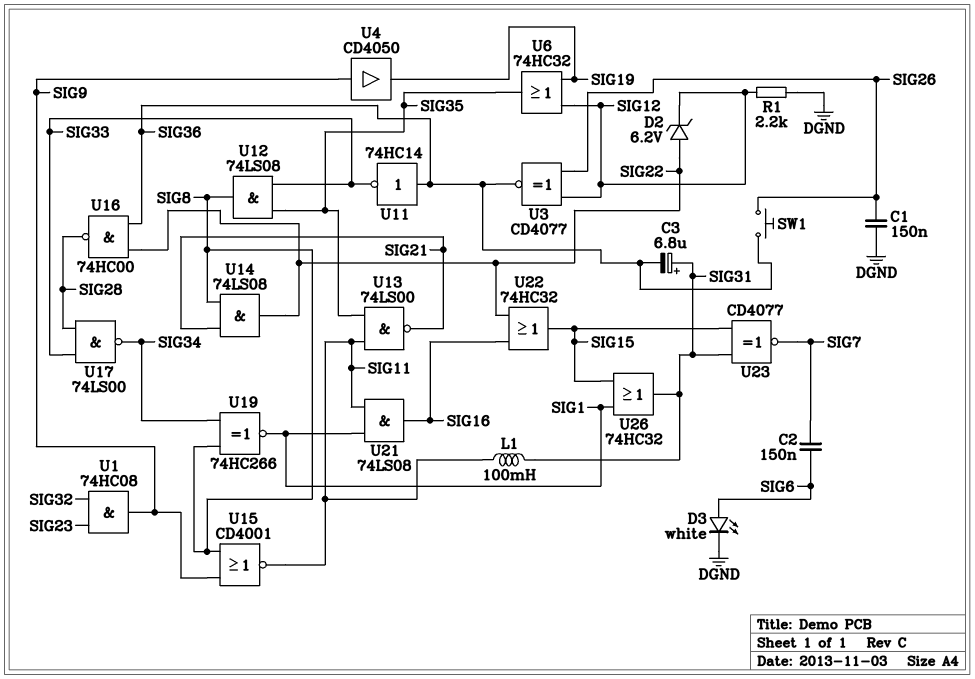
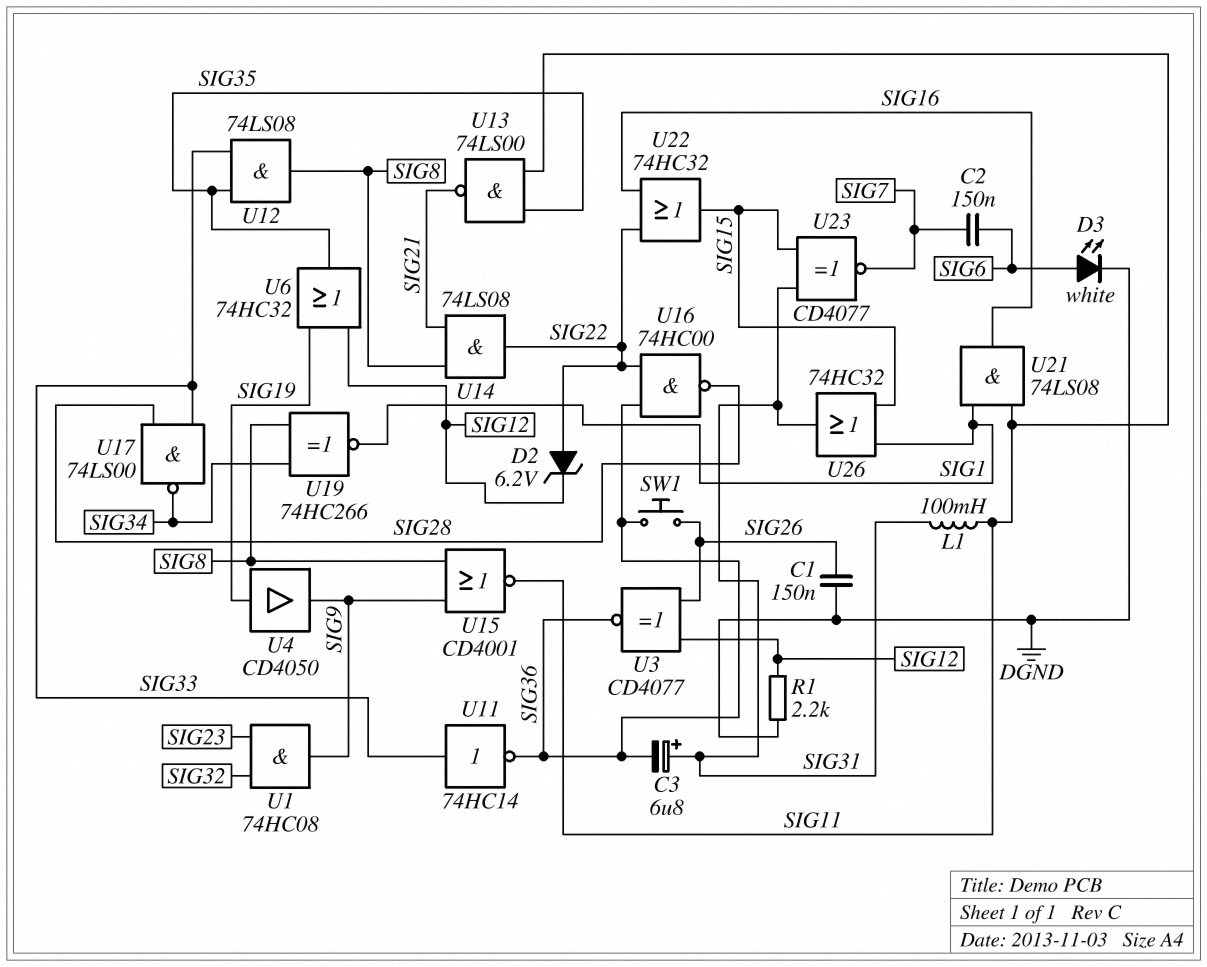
U4: buffer CD4050 (in SIG9, out SIG19) -> buffer CD4050 (in SIG19, out SIG9)
U11: NOT 74HC14 (in SIG36, out SIG33) -> NOT 74HC14 (in SIG33, out SIG36)

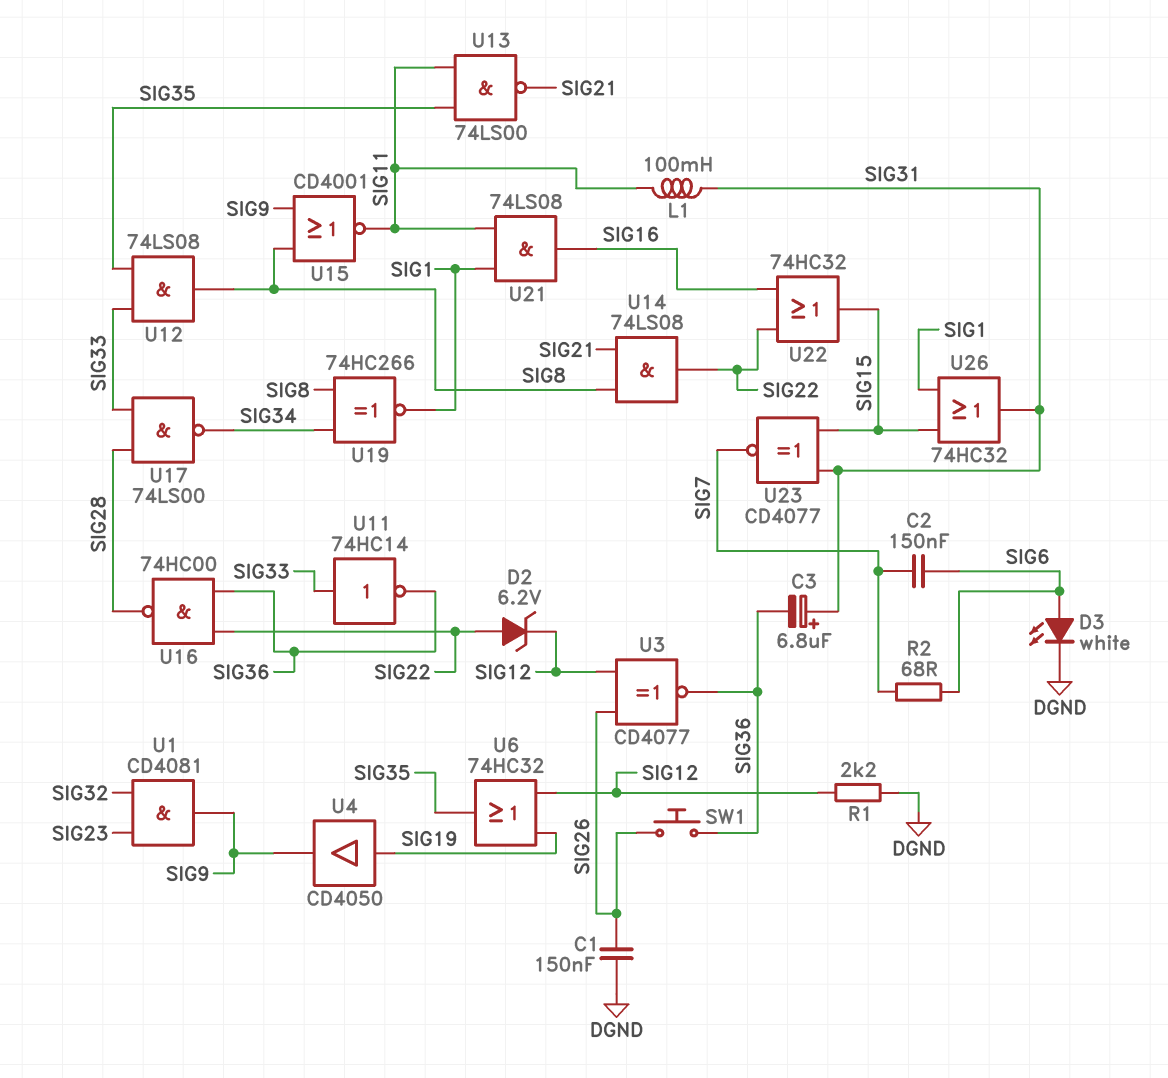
R2: none -> 68 (SIG6, SIG7)
U1: AND 74HC08 (in SIG23, in SIG32, out SIG9) -> AND CD4081 (in SIG23, in SIG32, out SIG9)

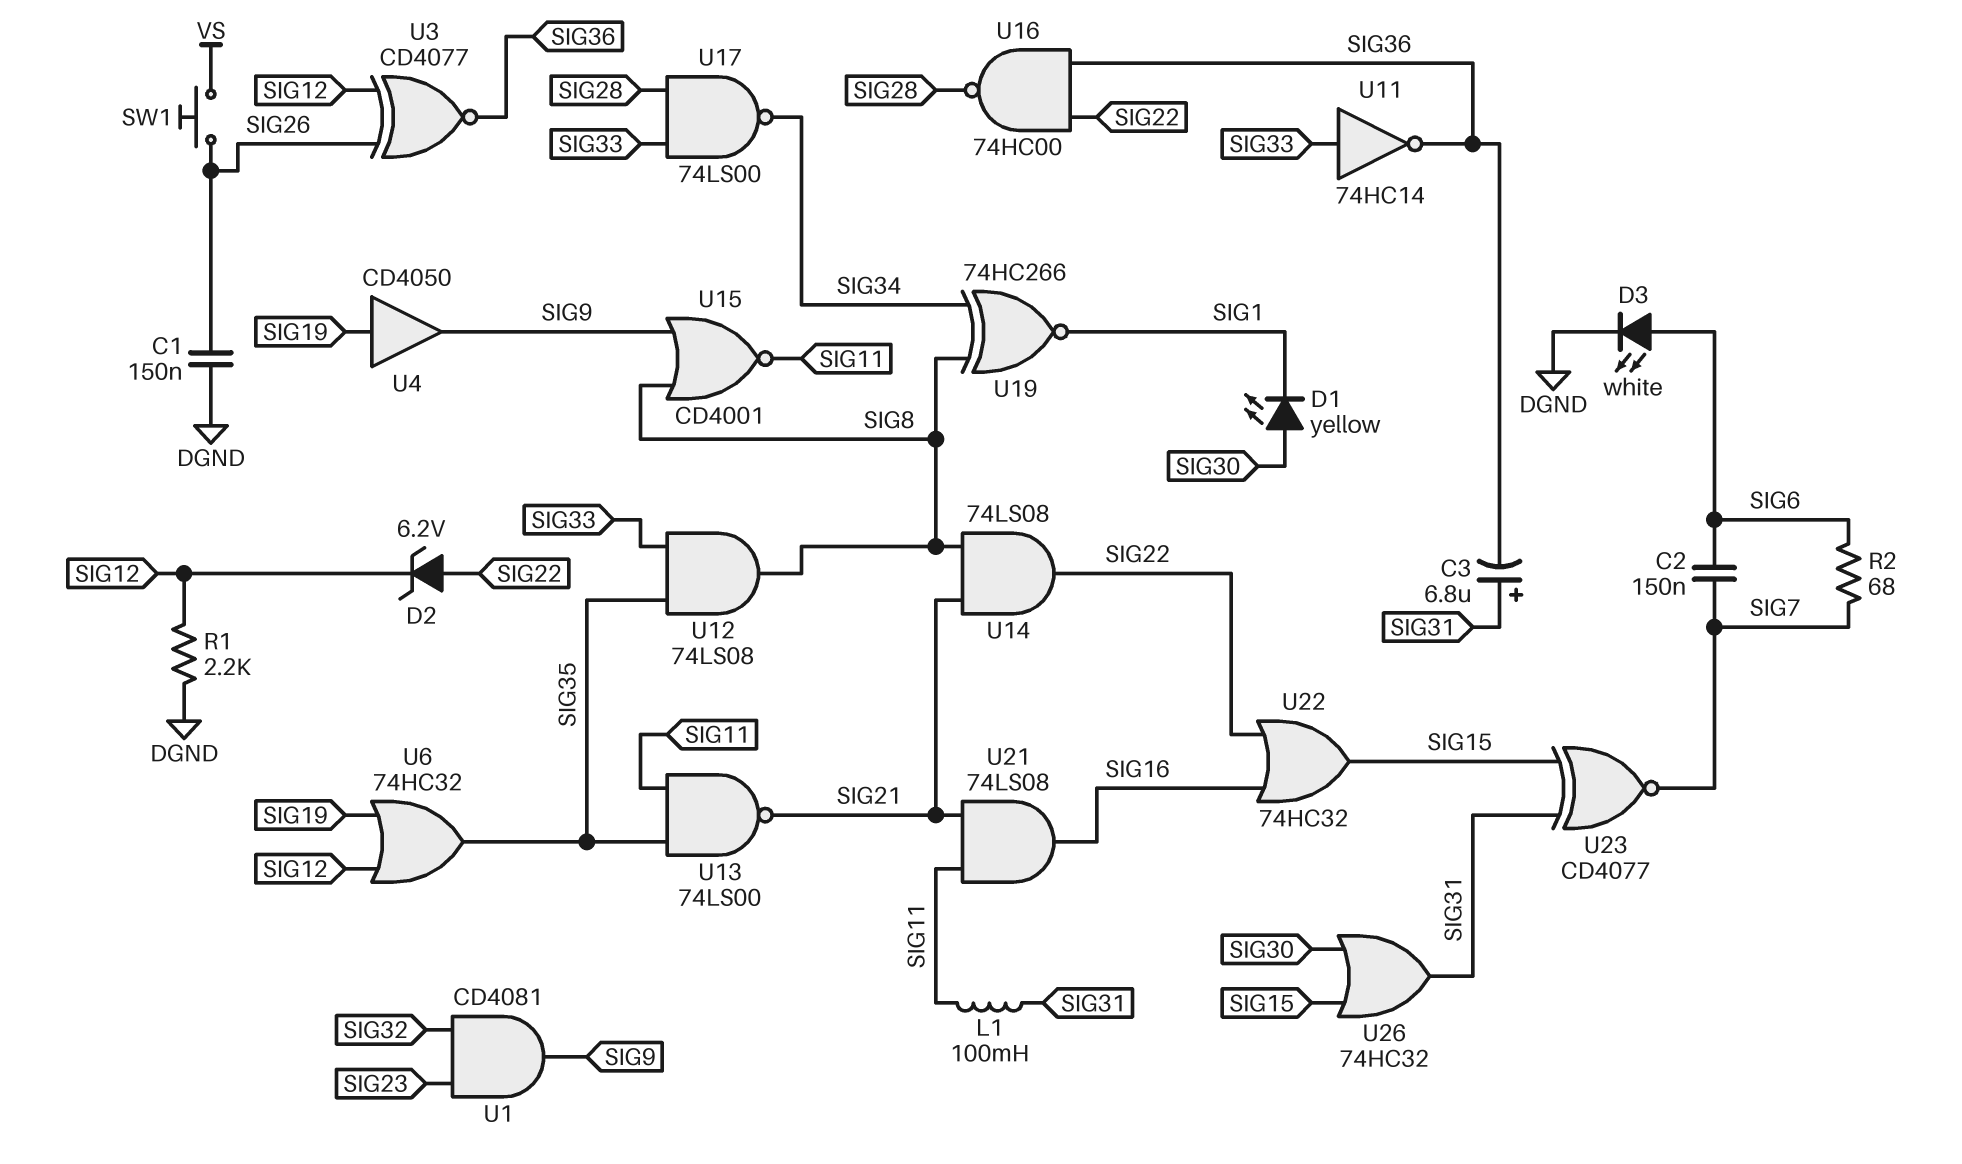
D1: none -> LED yellow (A SIG30, K SIG1)
SW1: button (SIG26, SIG36) -> button (SIG26, VS)
U21: AND 74LS08 (in SIG1, in SIG11, out SIG16) -> AND 74LS08 (in SIG11, in SIG21, out SIG16)
U26: OR 74HC32 (in SIG1, in SIG15, out SIG31) -> OR 74HC32 (in SIG15, in SIG30, out SIG31)

